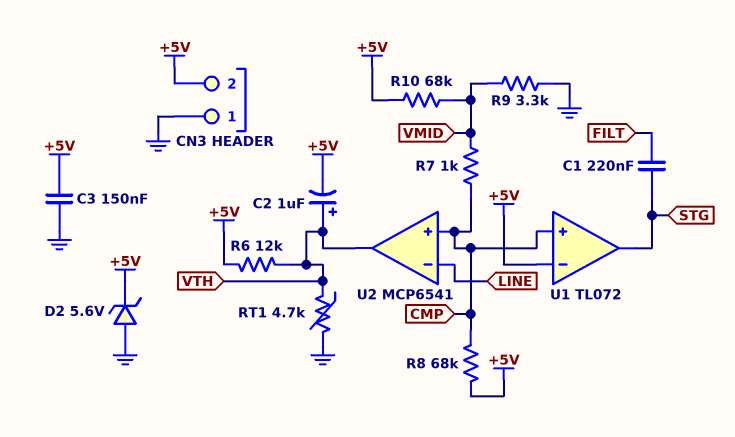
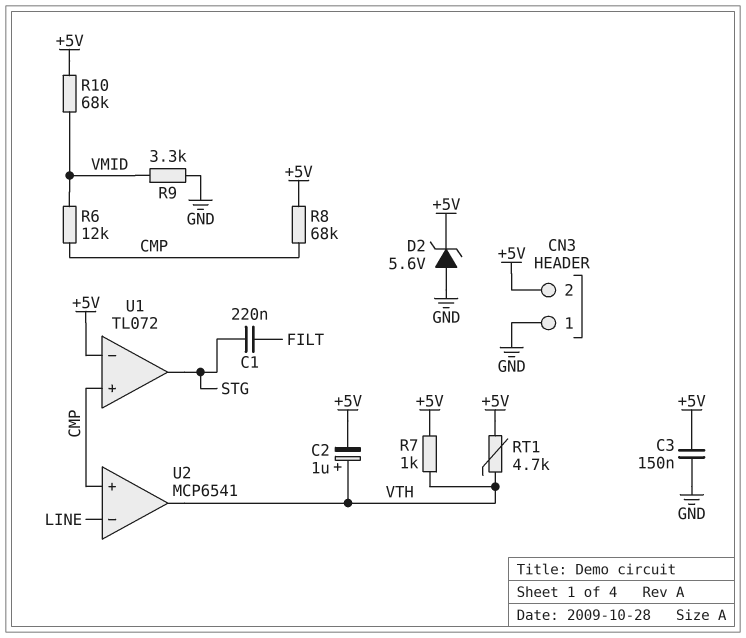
R6: 12k (+5V, VTH) -> 12k (CMP, VMID)
R7: 1k (CMP, VMID) -> 1k (+5V, VTH)
RT1: 4.7k (GND, VTH) -> 4.7k (+5V, VTH)

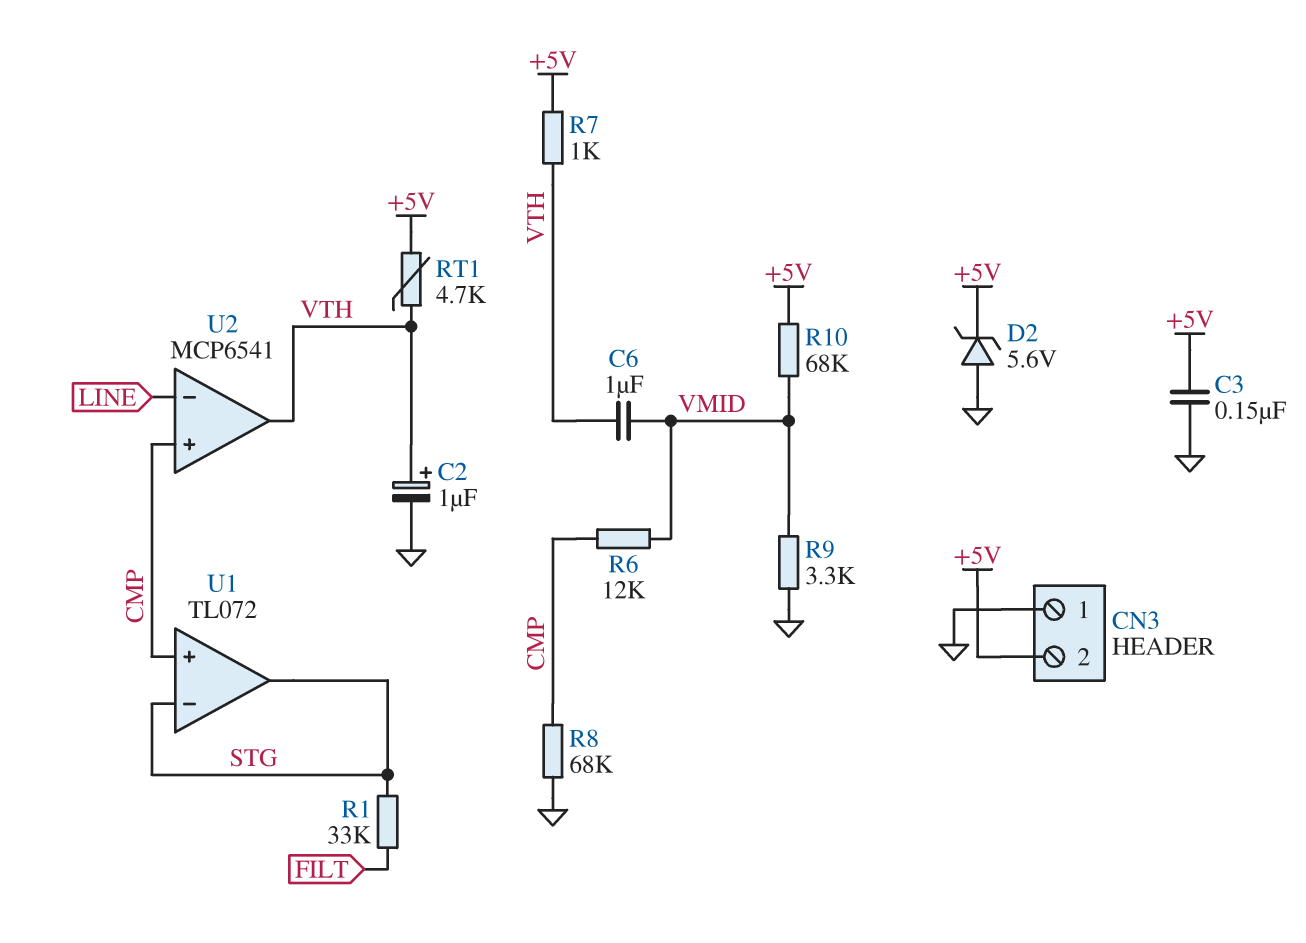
C1: 220nF (FILT, STG) -> none
C2: 1uF (plus VTH, minus +5V) -> 1uF (plus VTH, minus GND)
C6: none -> 1uF (VMID, VTH)
R1: none -> 33k (FILT, STG)
R8: 68k (+5V, CMP) -> 68k (CMP, GND)
U1 pin in-: +5V -> STG

